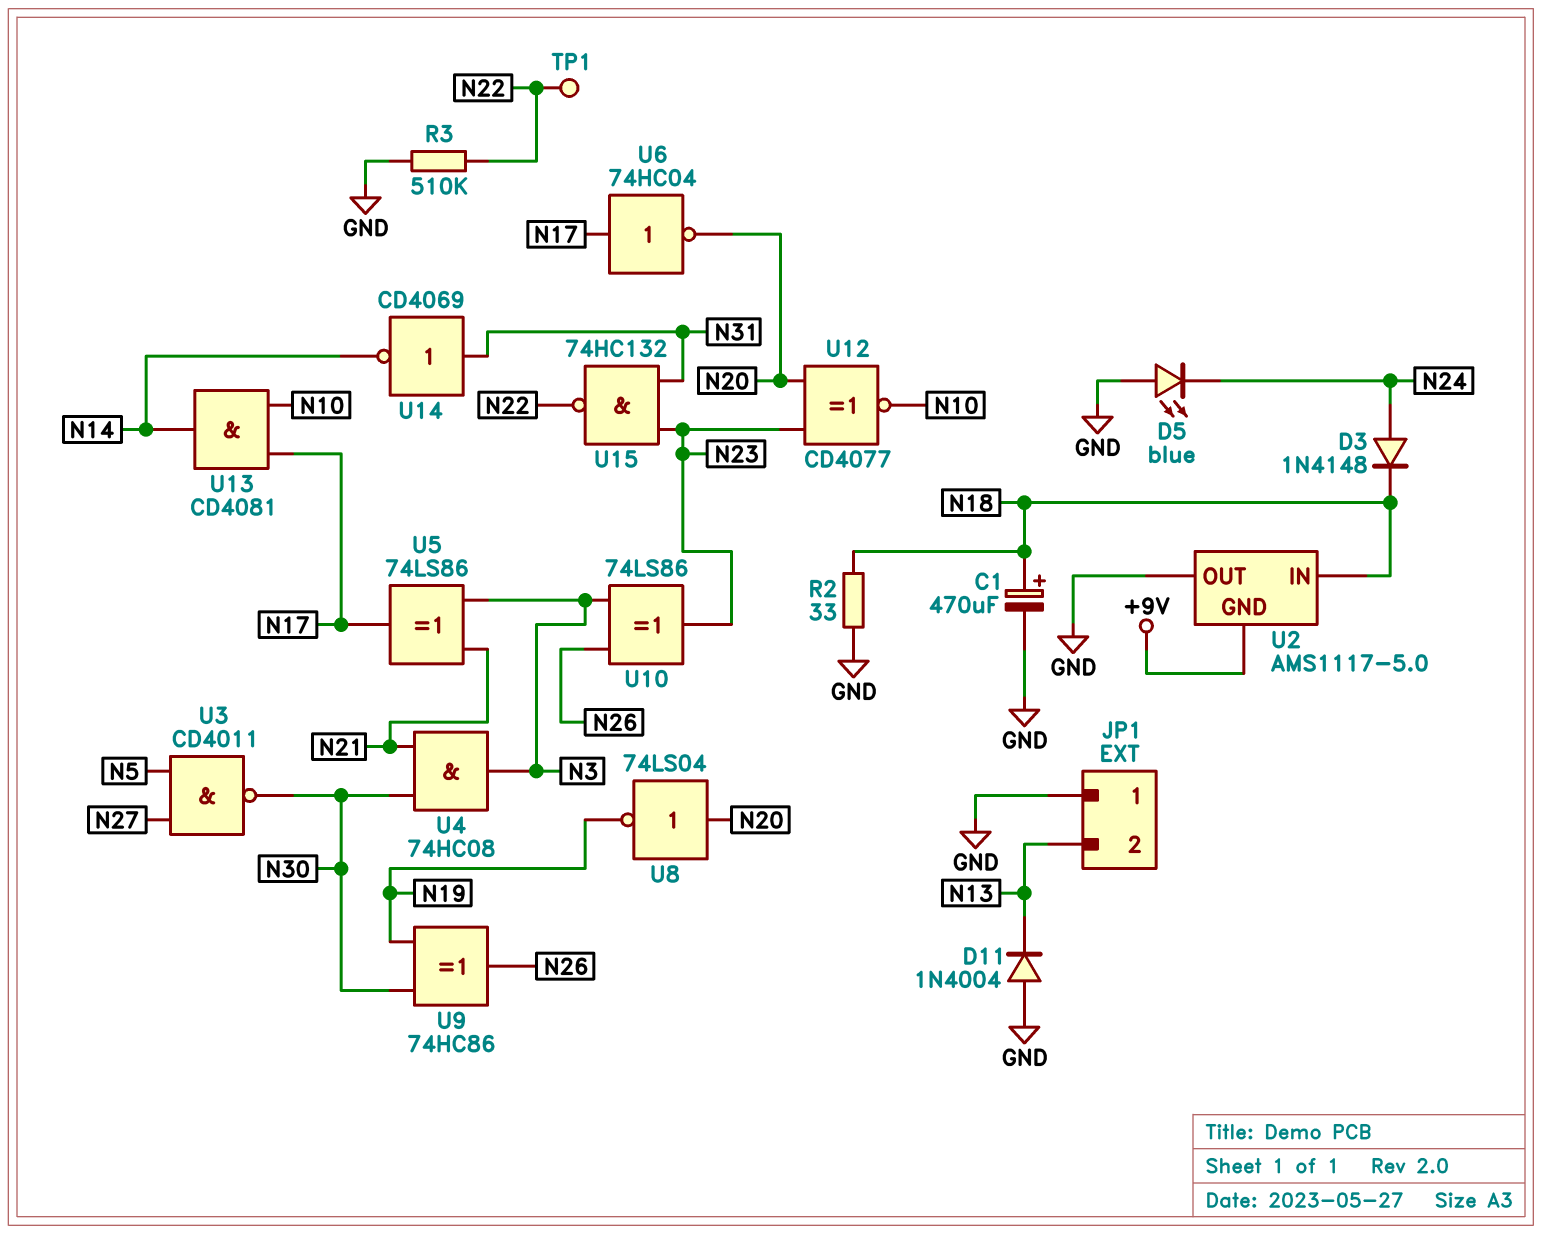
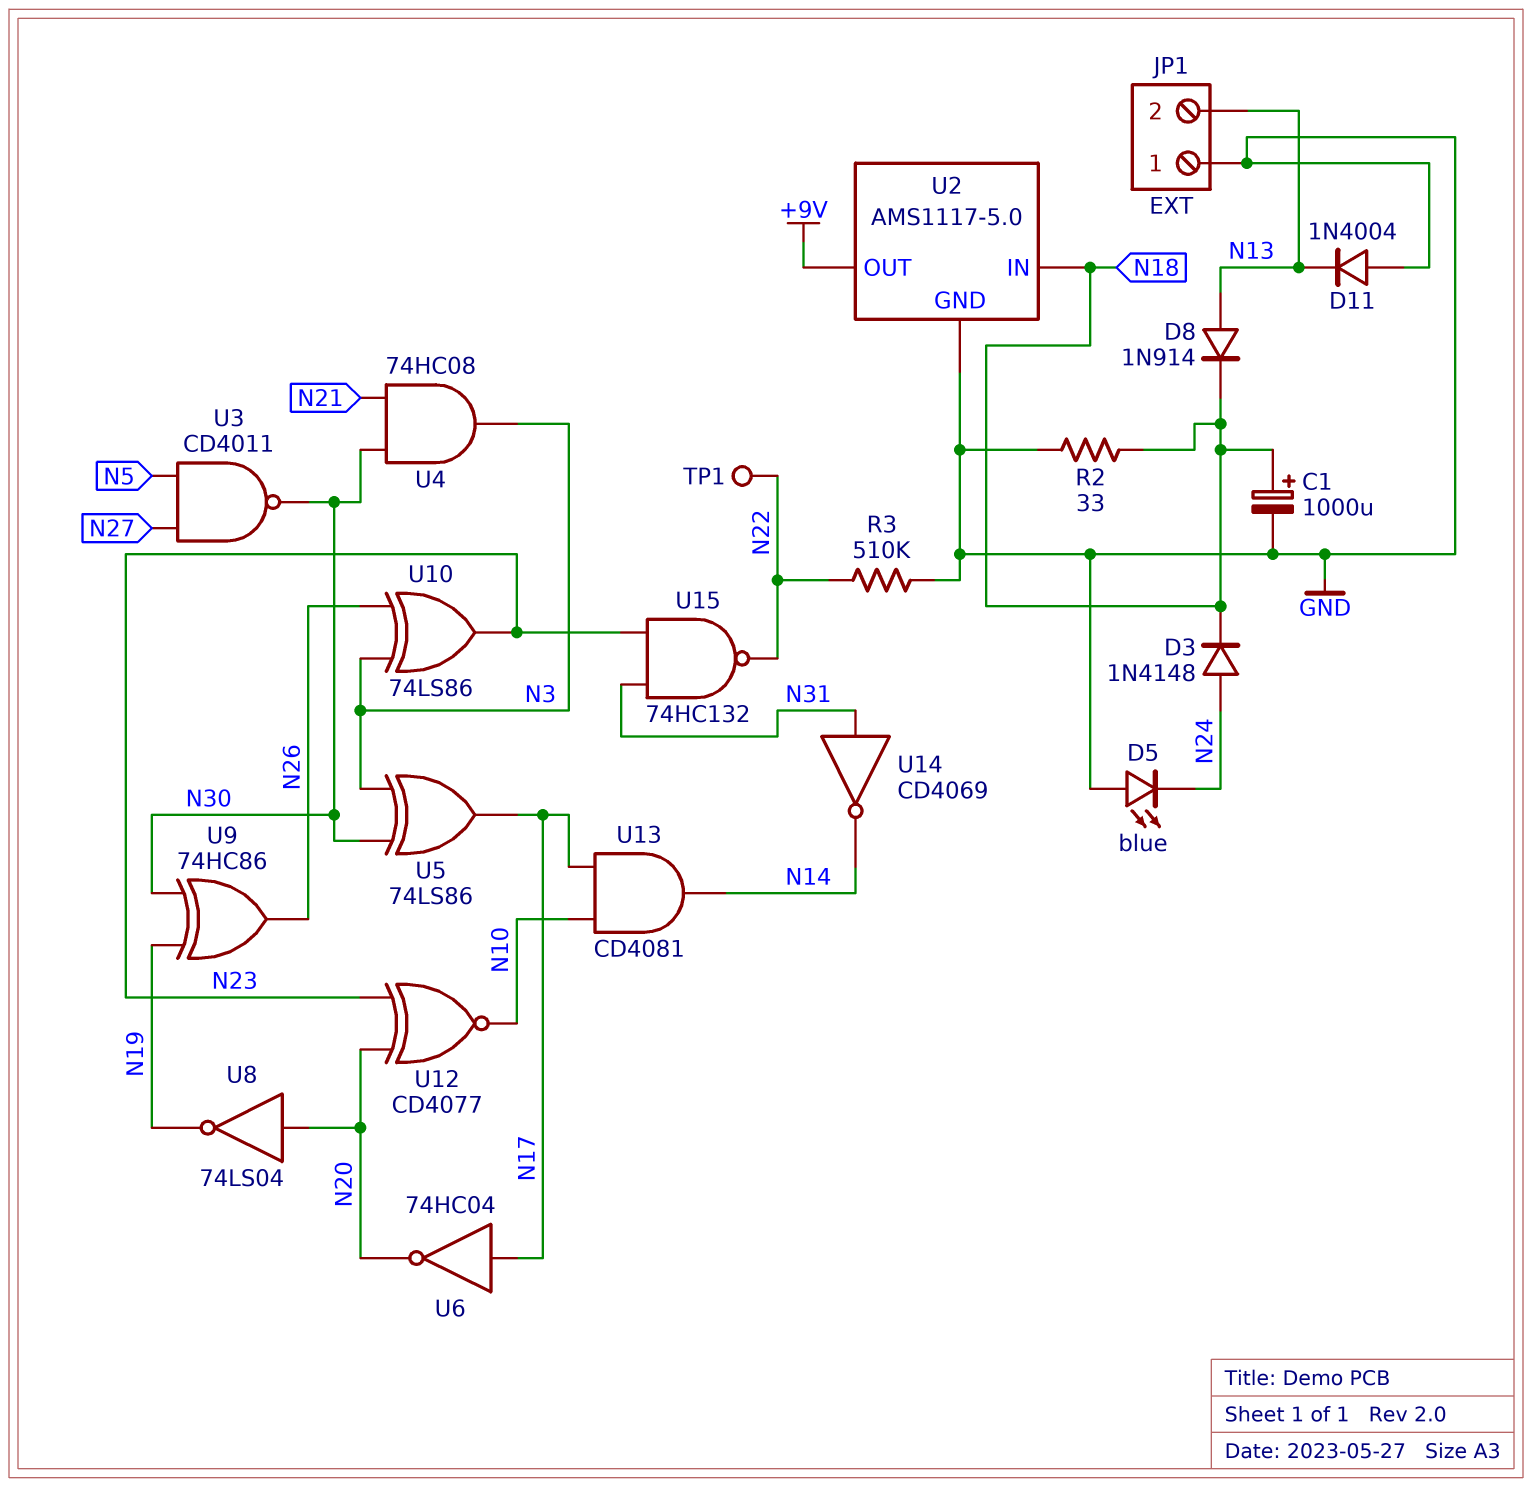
C1: 470uF (plus N18, minus GND) -> 1000uF (plus N18, minus GND)
D8: none -> diode 1N914 (A N13, K N18)
U2 pin GND: +9V -> GND
U2 pin OUT: GND -> +9V
U5: XOR 74LS86 (in N3, in N21, out N17) -> XOR 74LS86 (in N3, in N30, out N17)

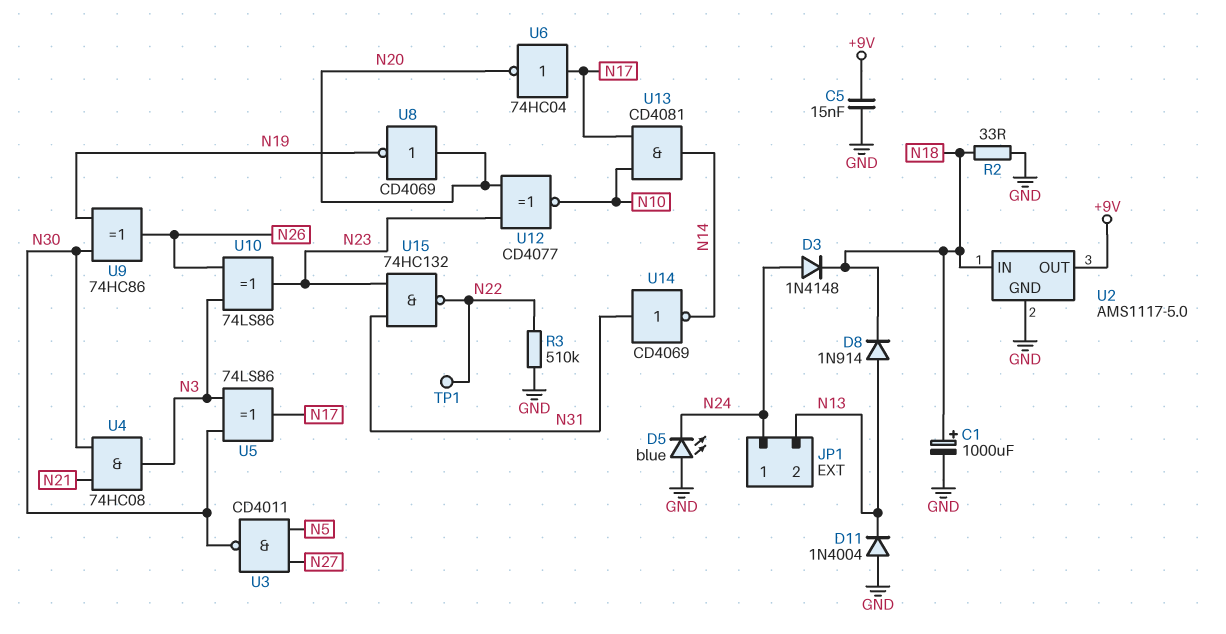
C5: none -> 15nF (+9V, GND)
JP1 pin 1: GND -> N24
U8: NOT 74LS04 (in N20, out N19) -> NOT CD4069 (in N20, out N19)

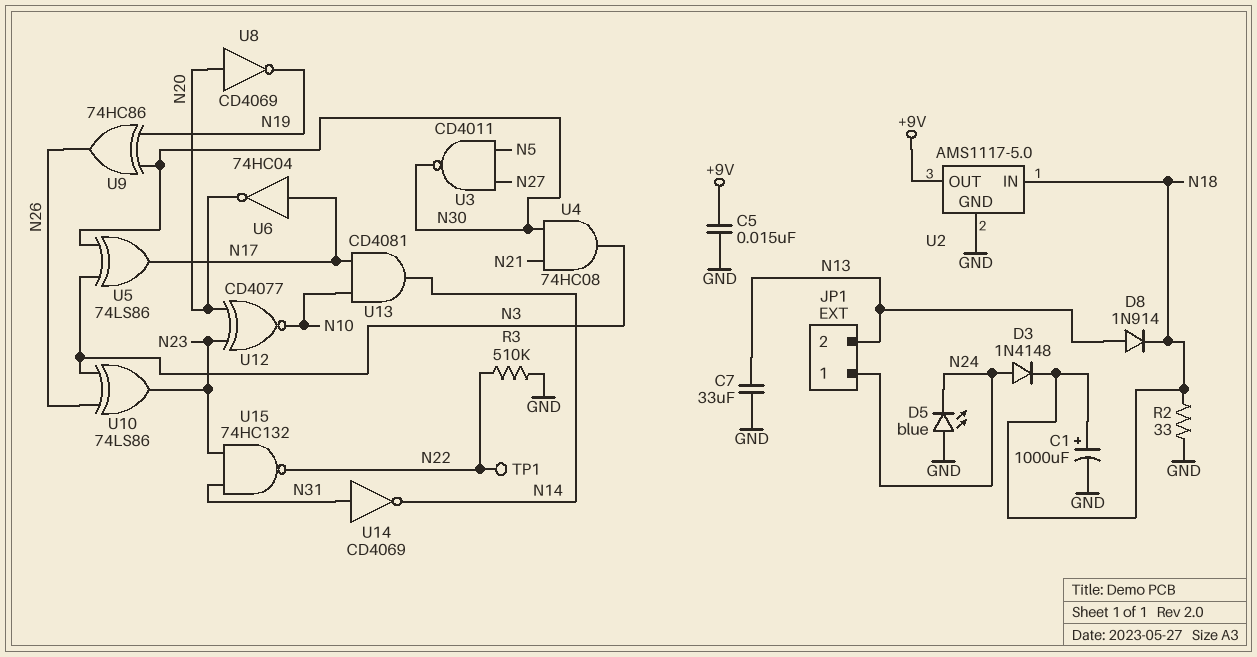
C7: none -> 33uF (GND, N13)
D11: diode 1N4004 (A GND, K N13) -> none

